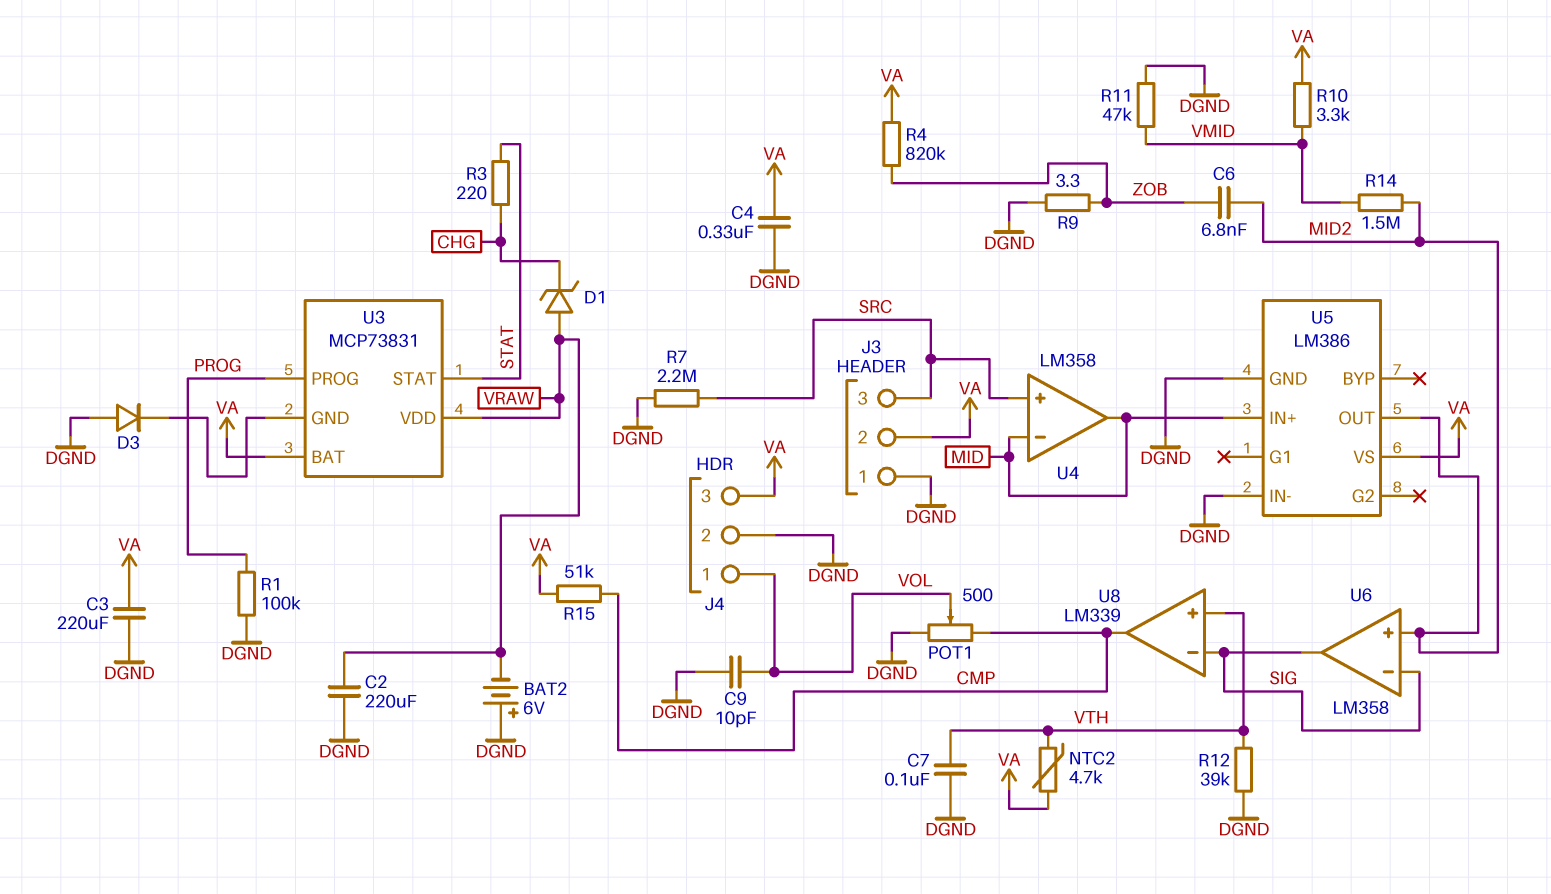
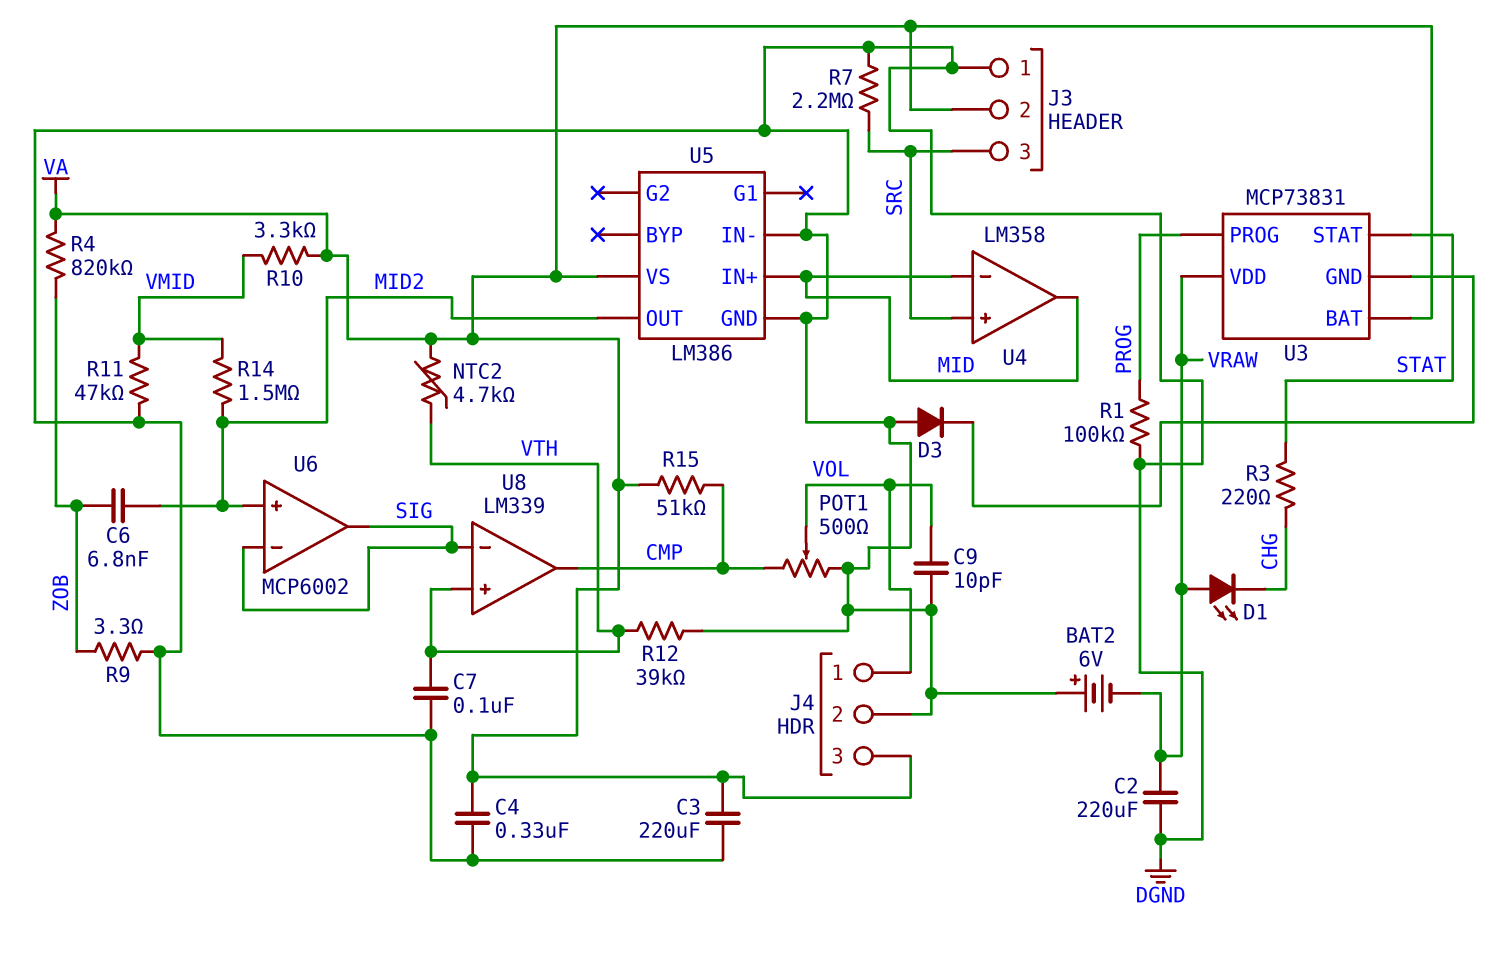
D1: zener (A VRAW, K CHG) -> LED (A VRAW, K CHG)
U6: LM358 -> MCP6002

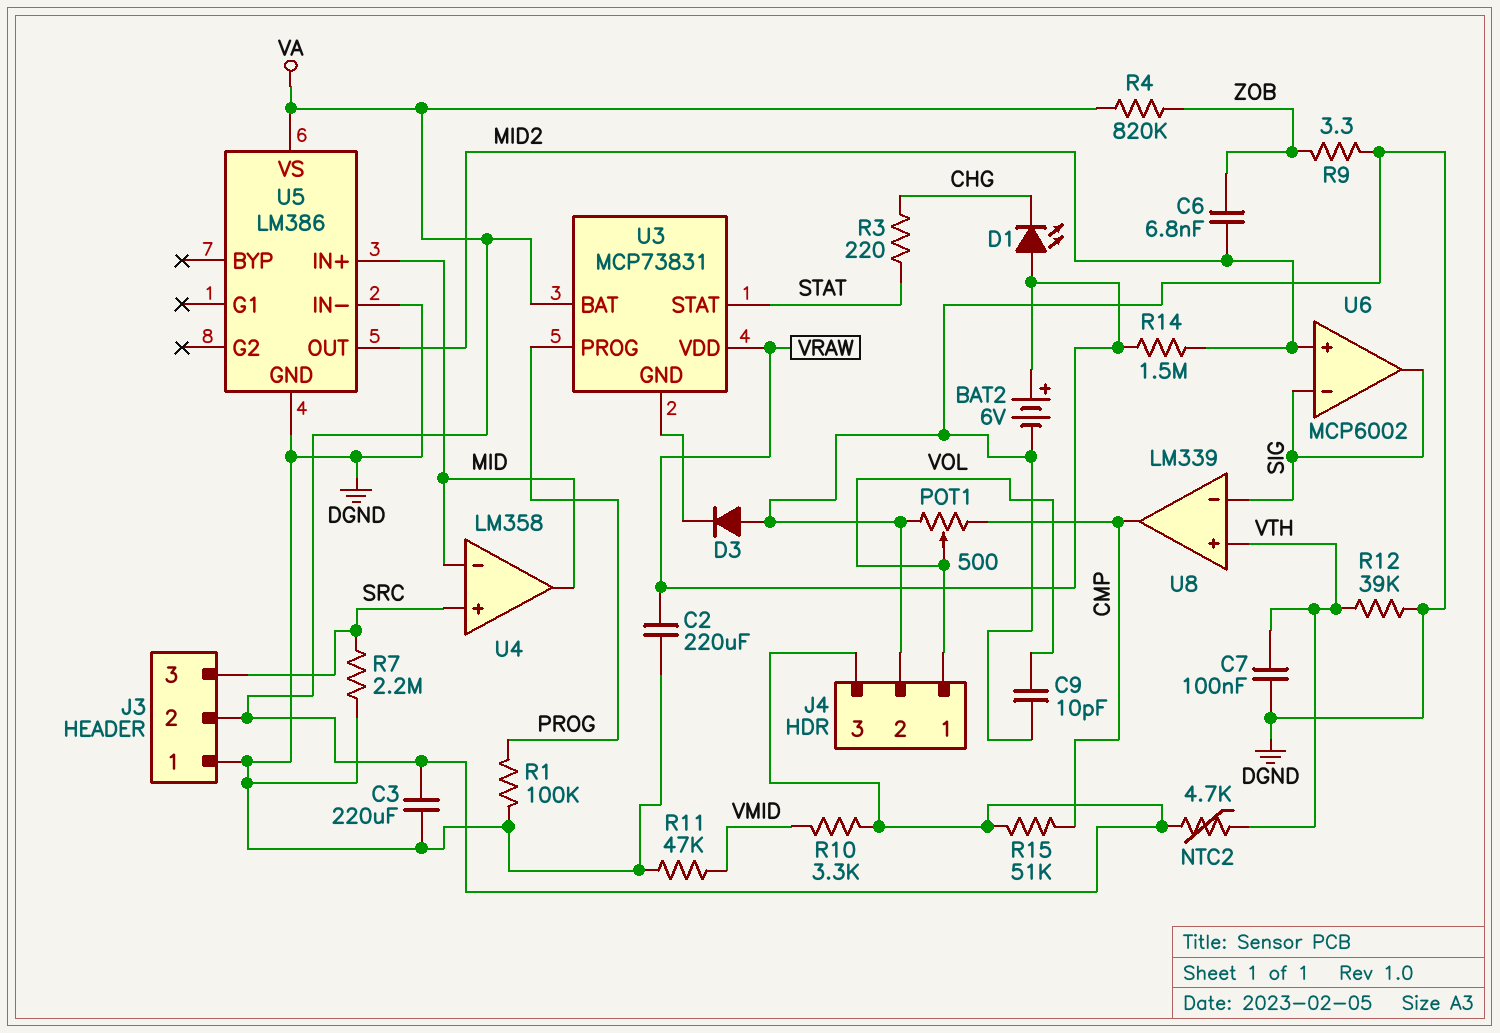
BAT2: 6V (plus DGND, minus VRAW) -> 6V (plus VRAW, minus DGND)
C4: 330nF (DGND, VA) -> none
R14: 1.5M (MID2, VMID) -> 1.5M (MID2, VRAW)

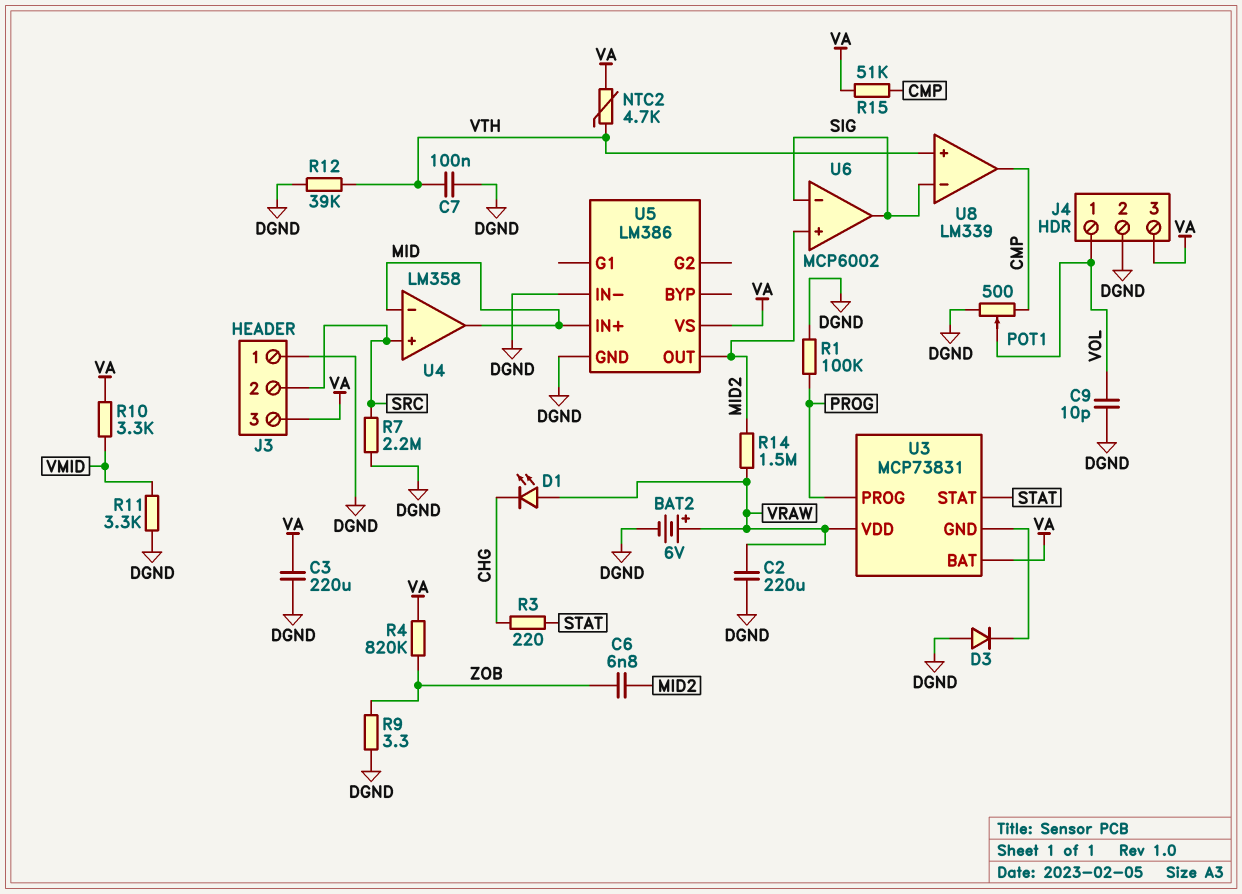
J3 pin 2: VA -> SRC
J3 pin 3: SRC -> VA
R11: 47k (DGND, VMID) -> 3.3k (DGND, VMID)

